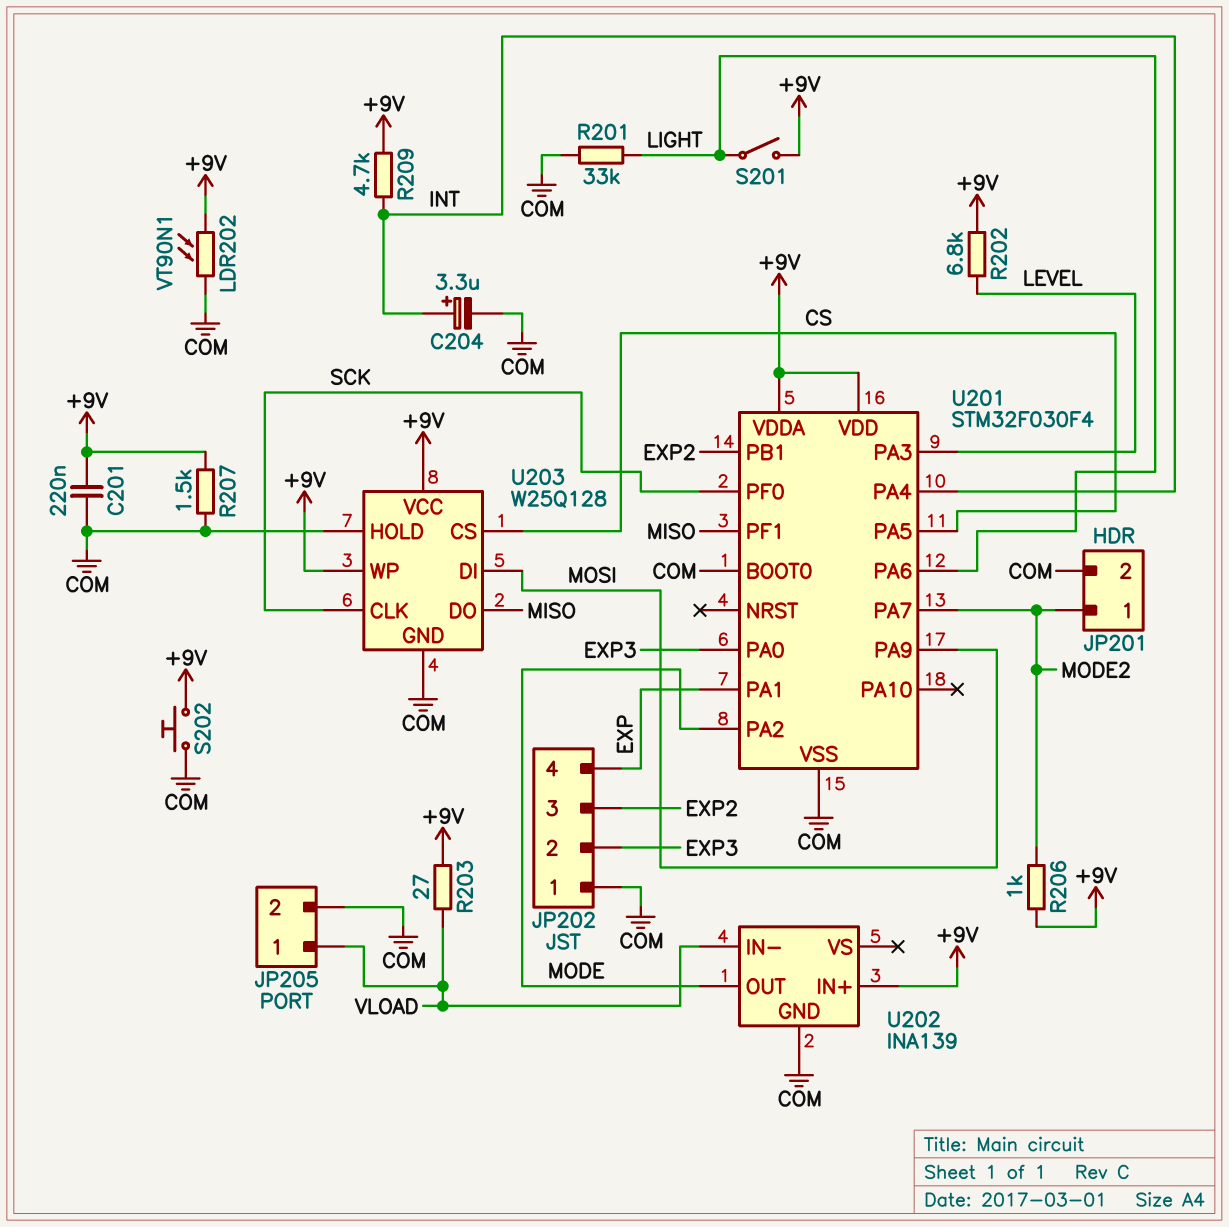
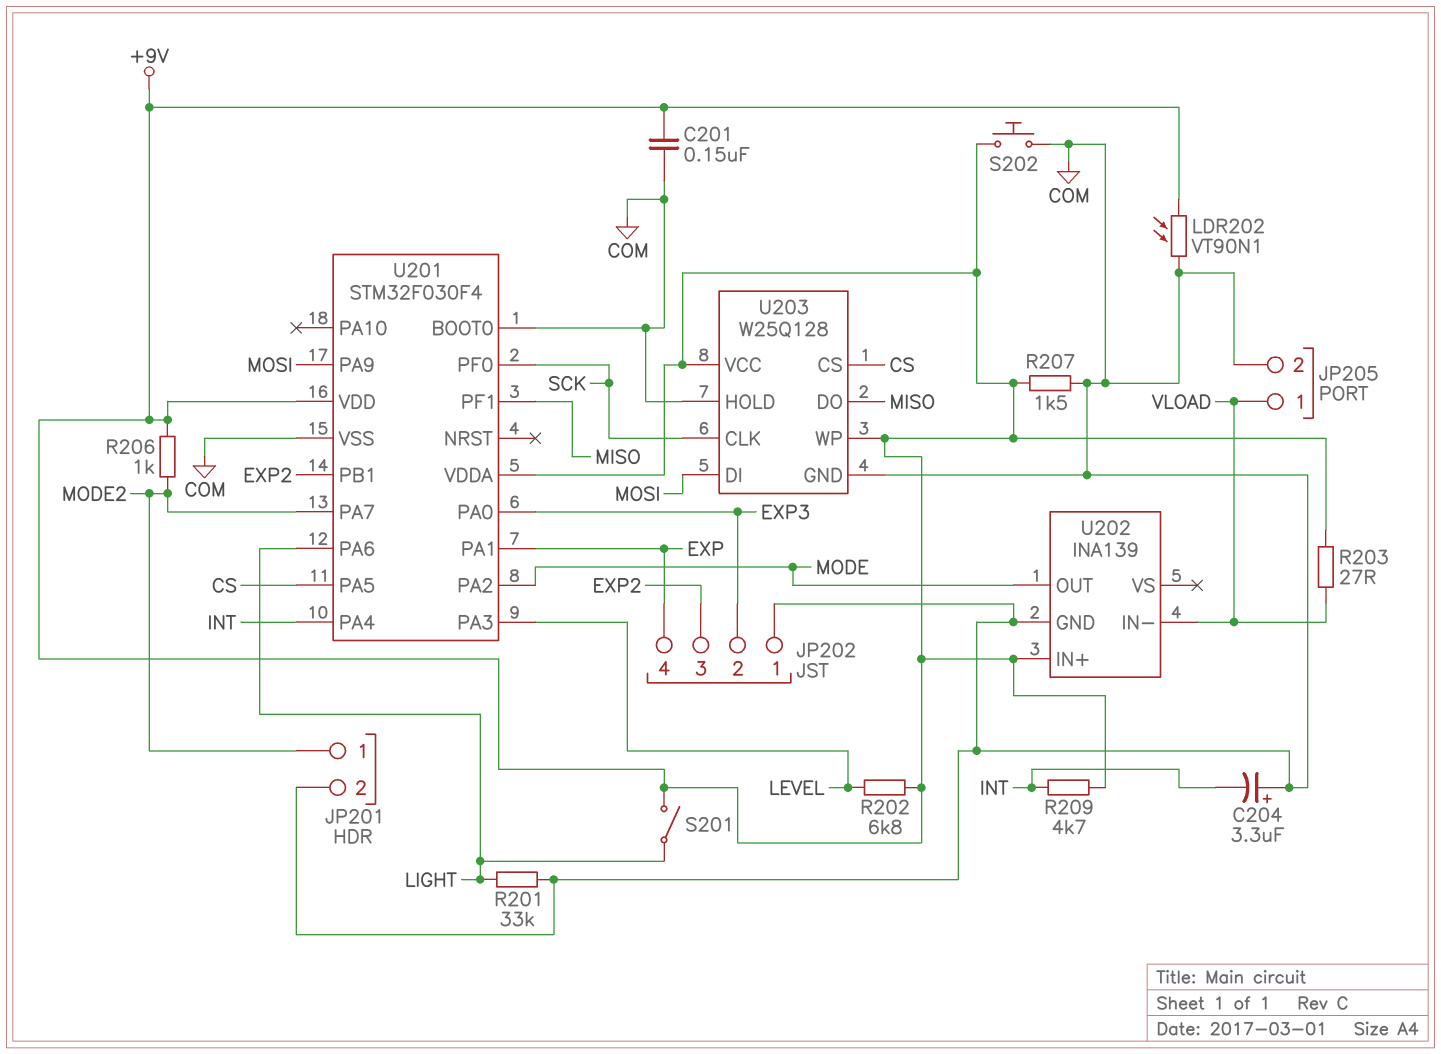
C201: 220nF (+9V, COM) -> 150nF (+9V, COM)
C204: 3.3uF (plus INT, minus COM) -> 3.3uF (plus COM, minus INT)

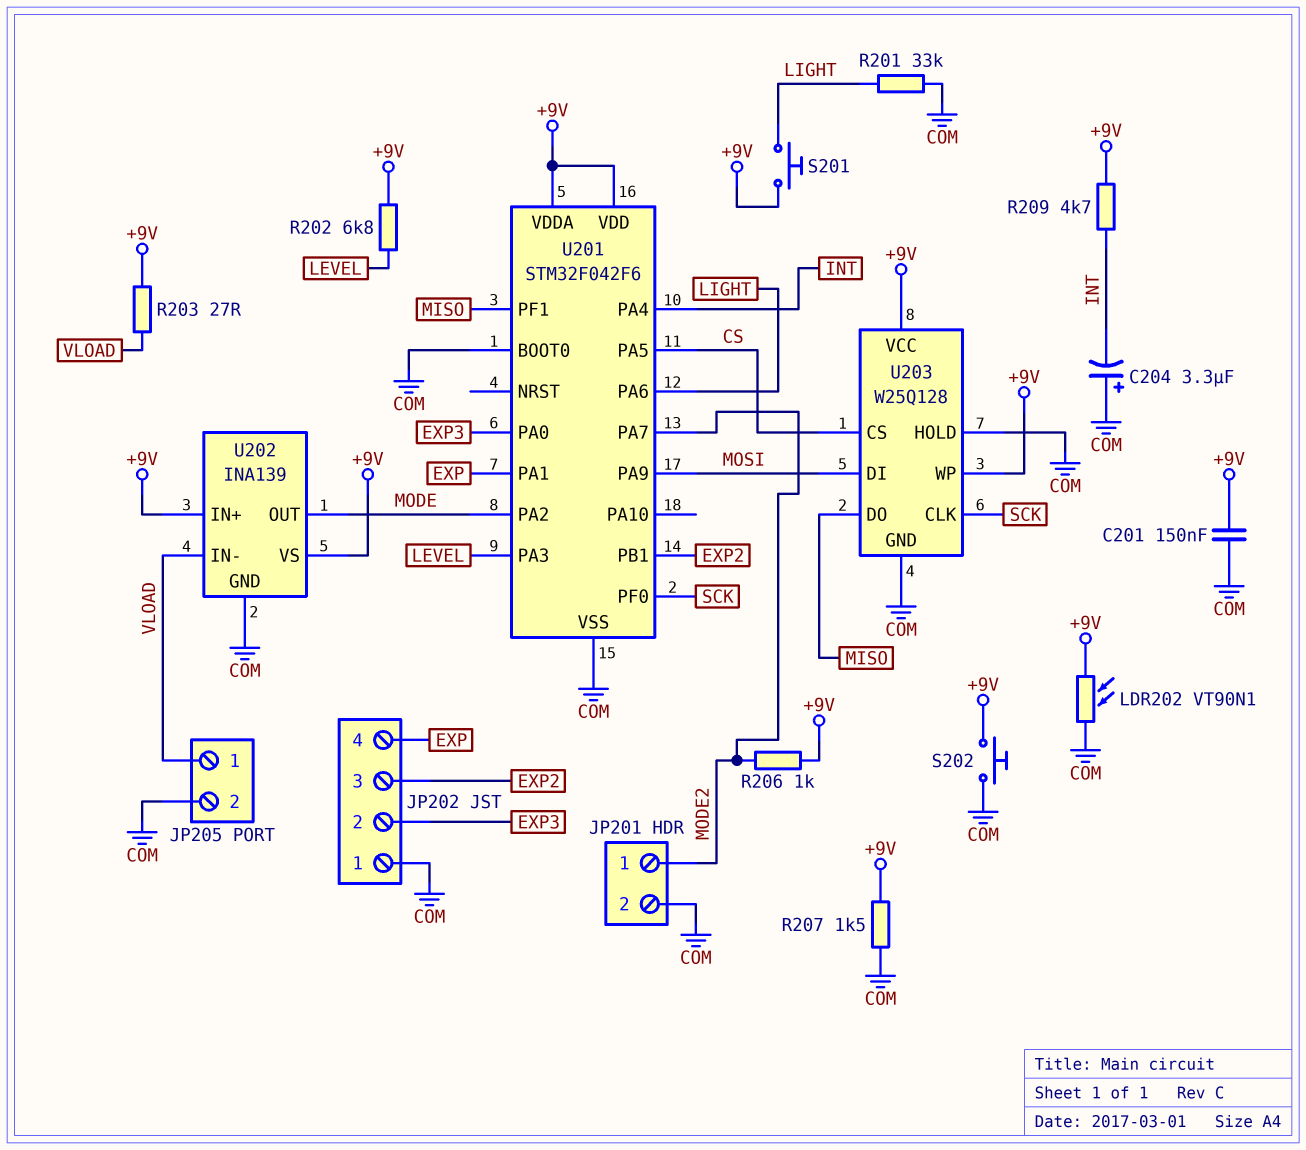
S201: switch (+9V, LIGHT) -> button (+9V, LIGHT)
U201: STM32F030F4 -> STM32F042F6
U202 pin VS: none -> +9V

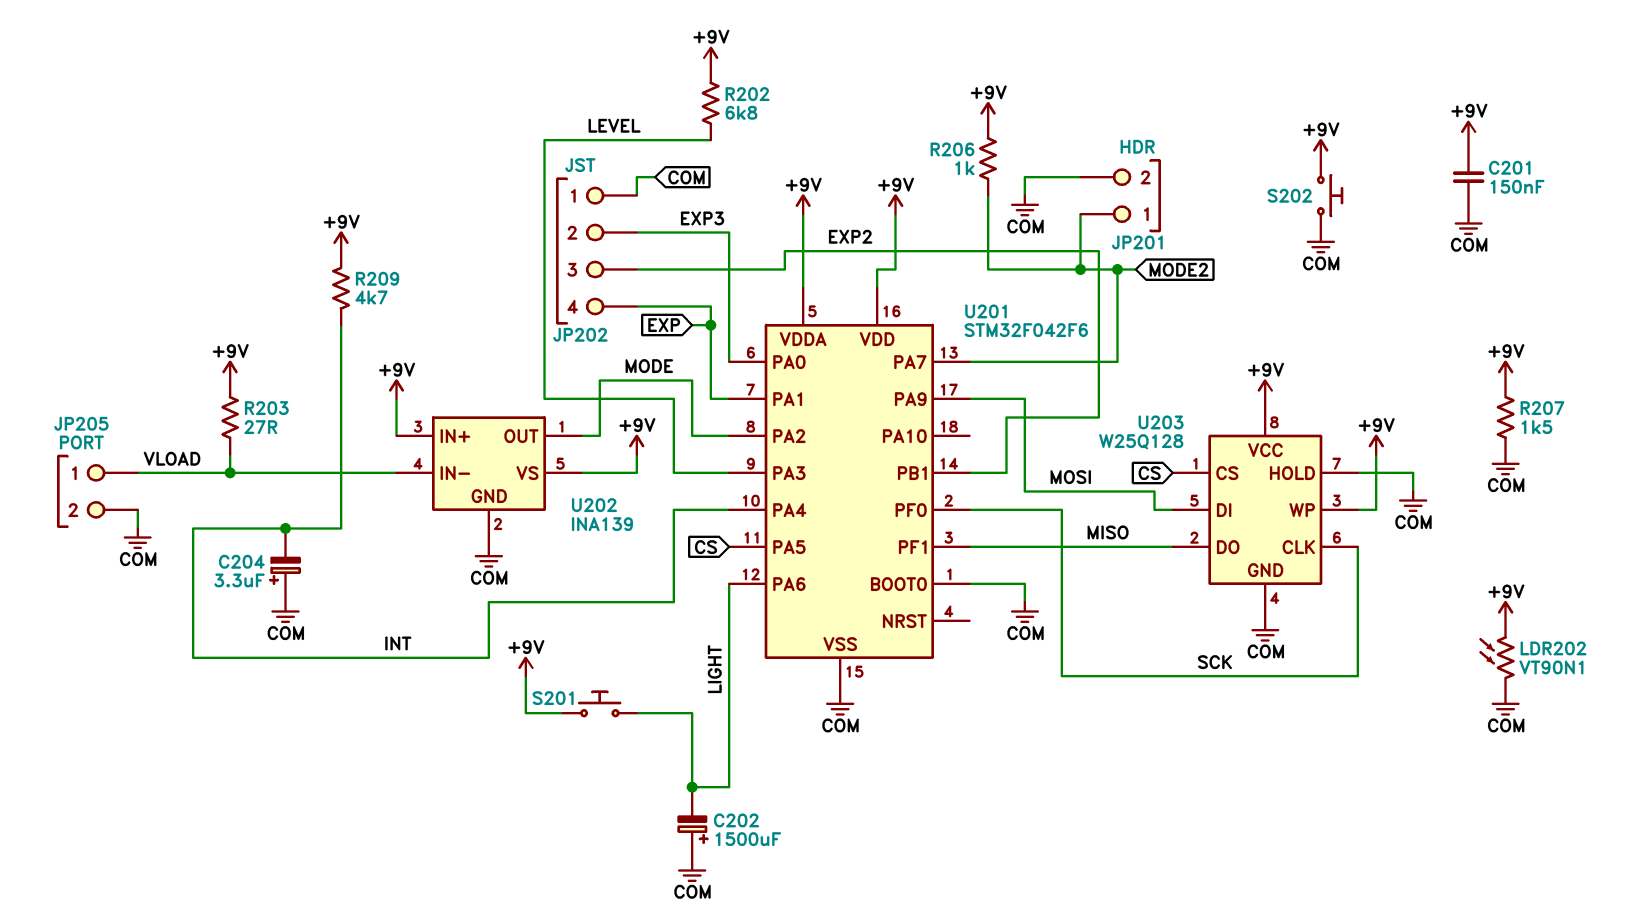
C202: none -> 1500uF (plus COM, minus LIGHT)
R201: 33k (COM, LIGHT) -> none

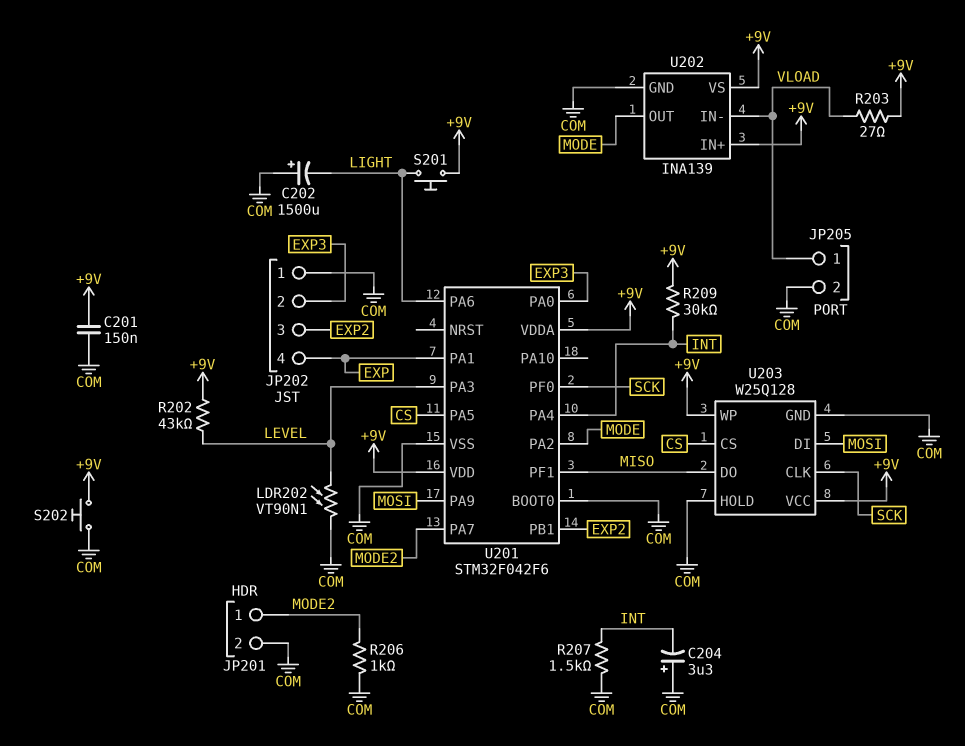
LDR202: VT90N1 (+9V, COM) -> VT90N1 (COM, LEVEL)
R202: 6.8k (+9V, LEVEL) -> 43k (+9V, LEVEL)
R206: 1k (+9V, MODE2) -> 1k (COM, MODE2)
R207: 1.5k (+9V, COM) -> 1.5k (COM, INT)
R209: 4.7k (+9V, INT) -> 30k (+9V, INT)

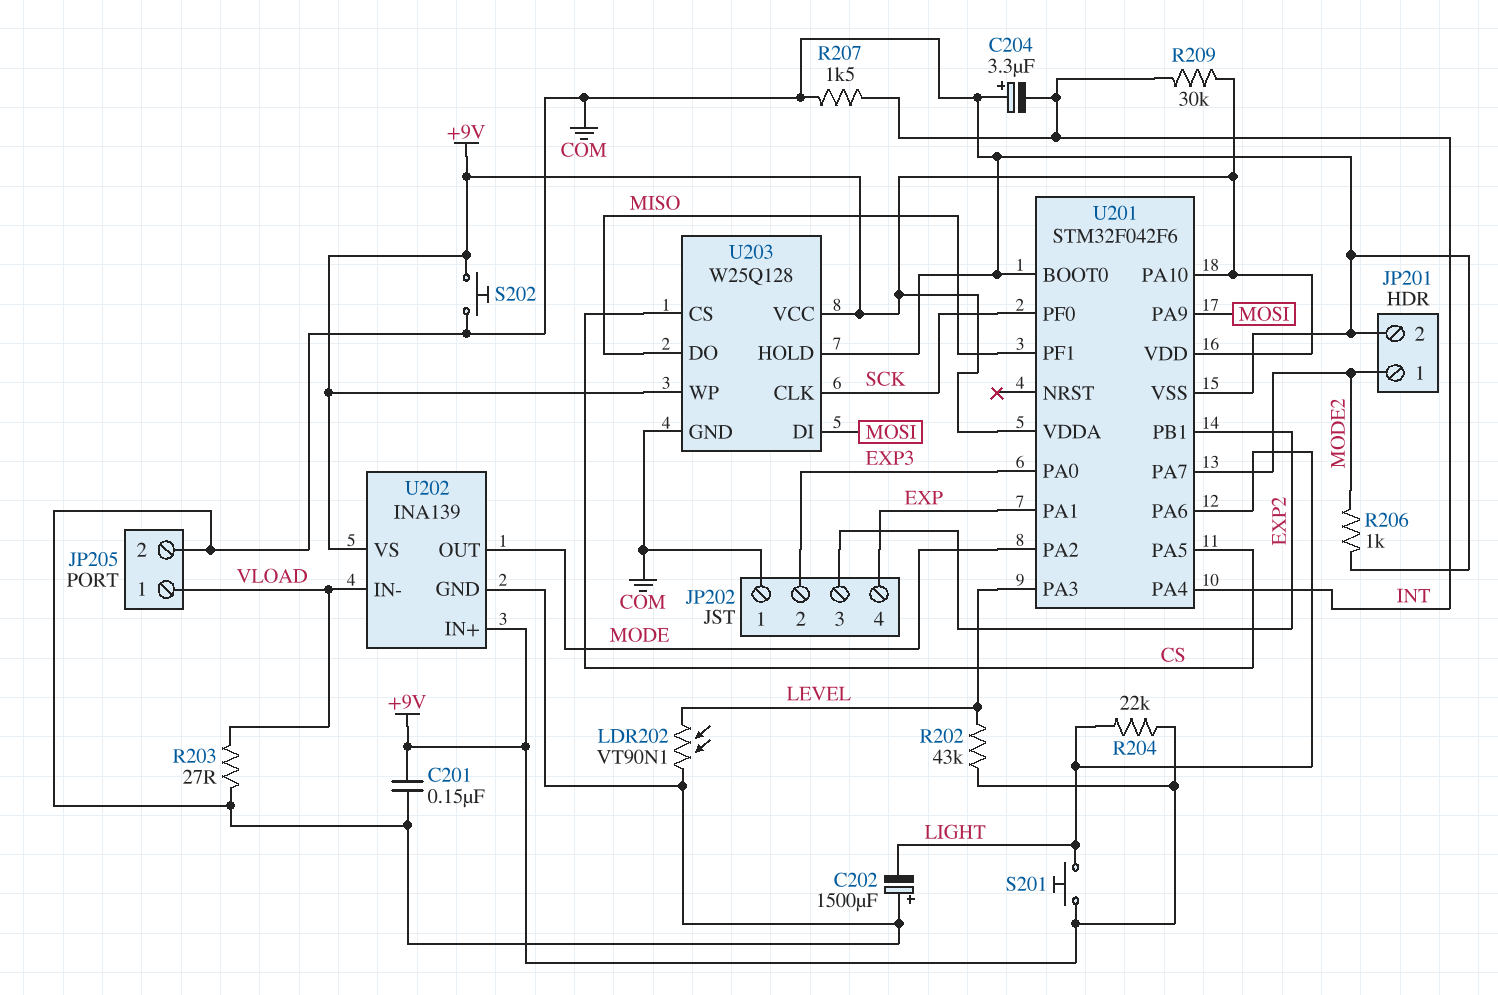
R203: 27 (+9V, VLOAD) -> 27 (COM, VLOAD)
R204: none -> 22k (+9V, LIGHT)
U201 pin PA10: none -> +9V

